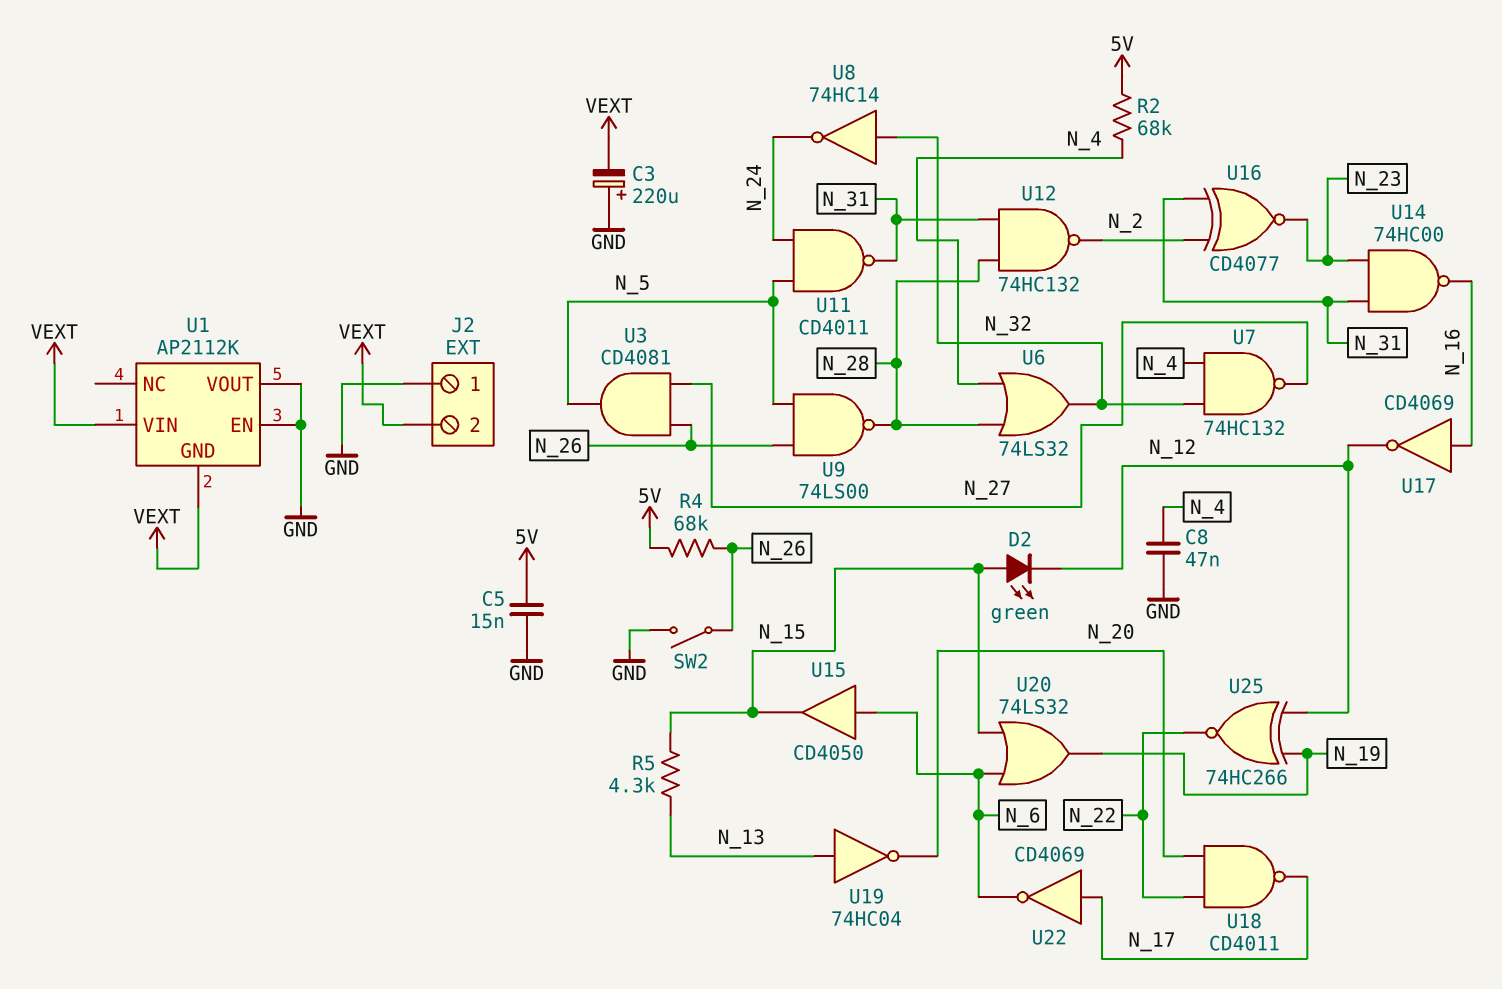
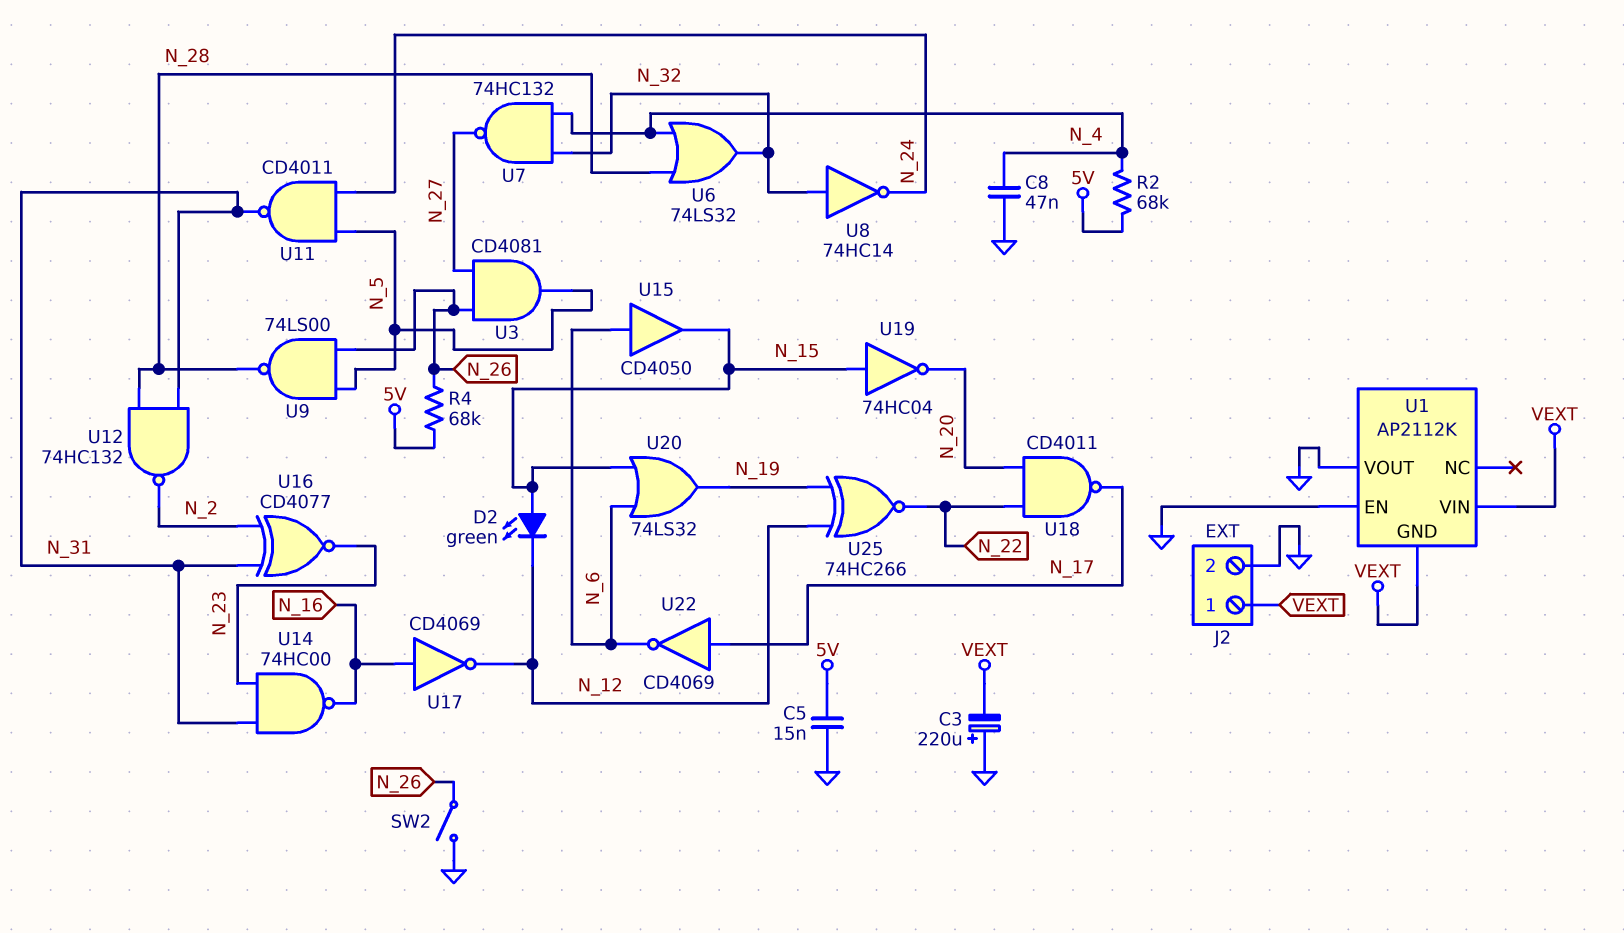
J2 pin 1: GND -> VEXT
J2 pin 2: VEXT -> GND
R5: 4.3k (N_13, N_15) -> none
U19: NOT 74HC04 (in N_13, out N_20) -> NOT 74HC04 (in N_15, out N_20)

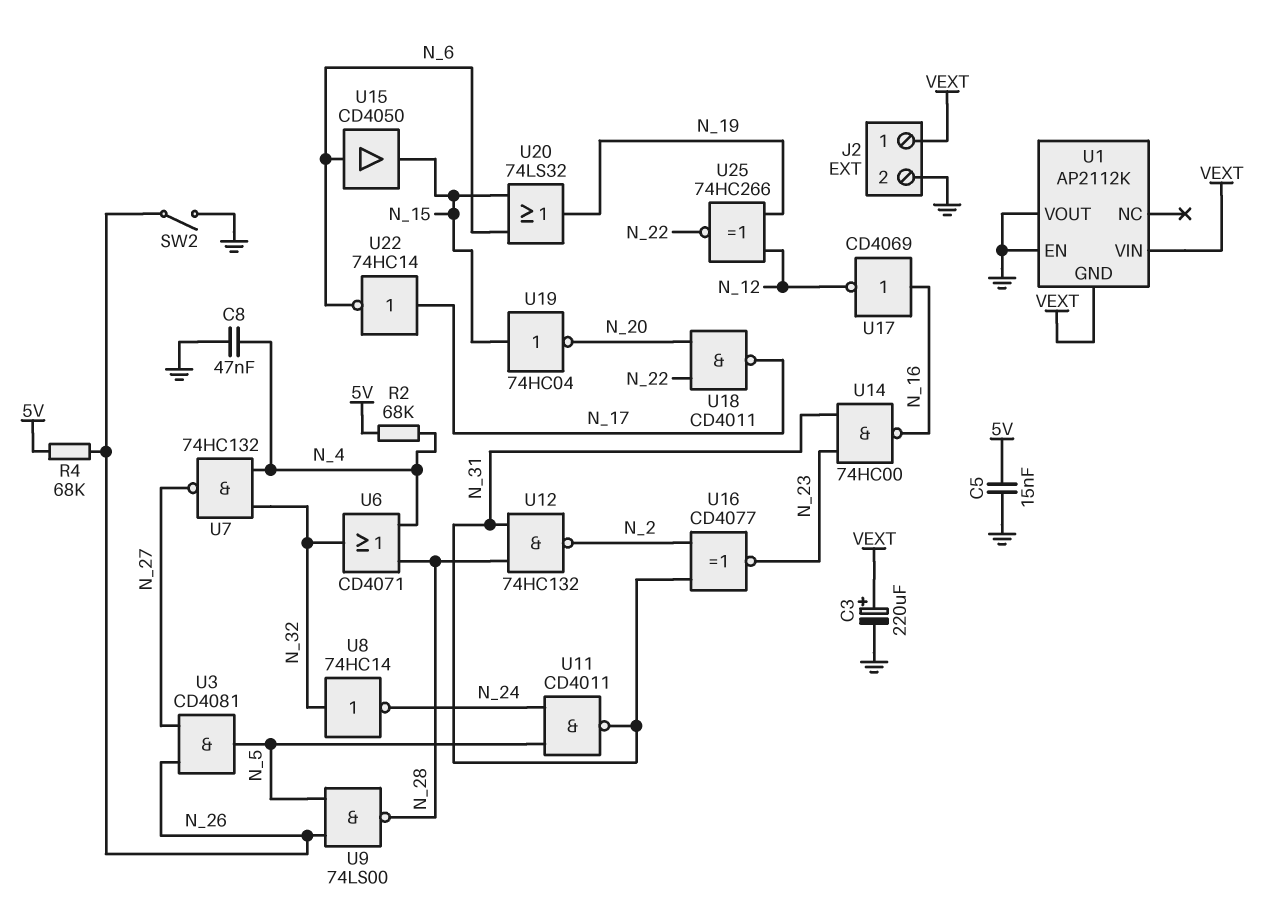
C3: 220uF (plus GND, minus VEXT) -> 220uF (plus VEXT, minus GND)
D2: LED green (A N_15, K N_12) -> none
U6: OR 74LS32 (in N_4, in N_28, out N_32) -> OR CD4071 (in N_4, in N_28, out N_32)
U22: NOT CD4069 (in N_17, out N_6) -> NOT 74HC14 (in N_17, out N_6)

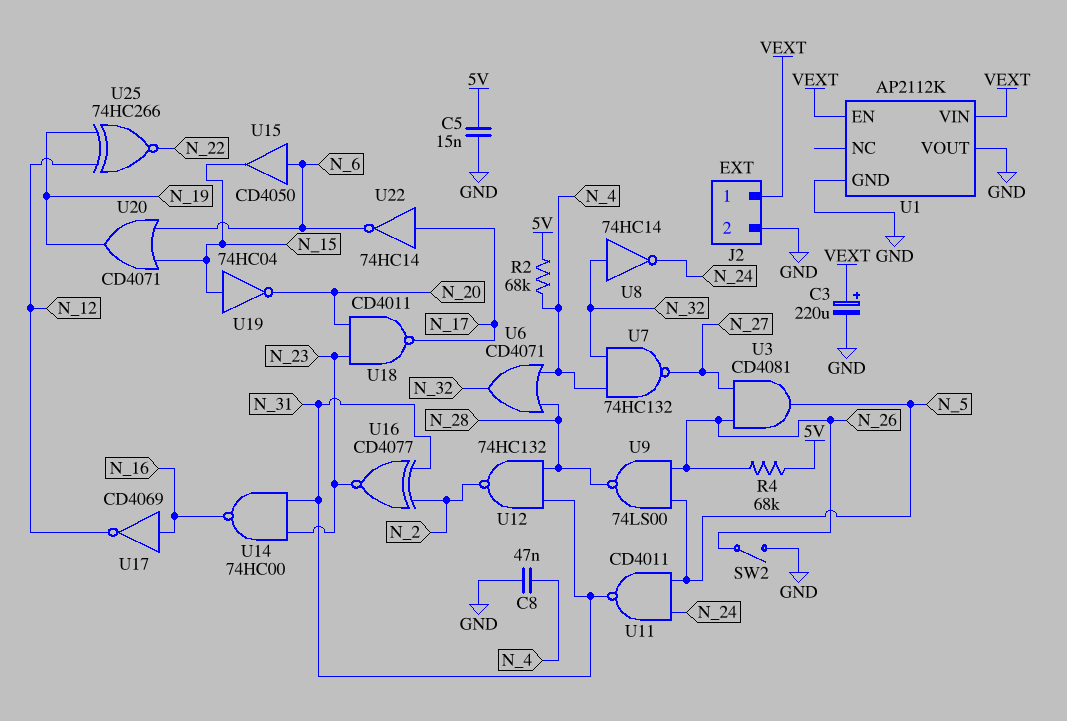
U1 pin EN: GND -> VEXT
U1 pin GND: VEXT -> GND
U18: NAND CD4011 (in N_20, in N_22, out N_17) -> NAND CD4011 (in N_20, in N_23, out N_17)
U20: OR 74LS32 (in N_6, in N_15, out N_19) -> OR CD4071 (in N_6, in N_15, out N_19)

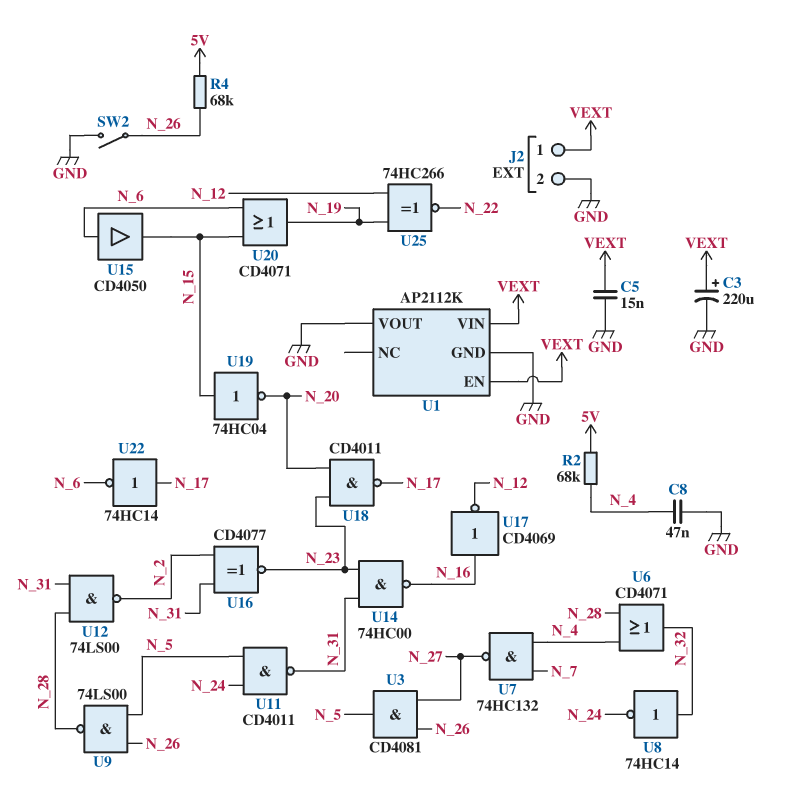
C5: 15nF (5V, GND) -> 15nF (GND, VEXT)
U7: NAND 74HC132 (in N_4, in N_32, out N_27) -> NAND 74HC132 (in N_4, in N_7, out N_27)
U12: NAND 74HC132 (in N_28, in N_31, out N_2) -> NAND 74LS00 (in N_28, in N_31, out N_2)

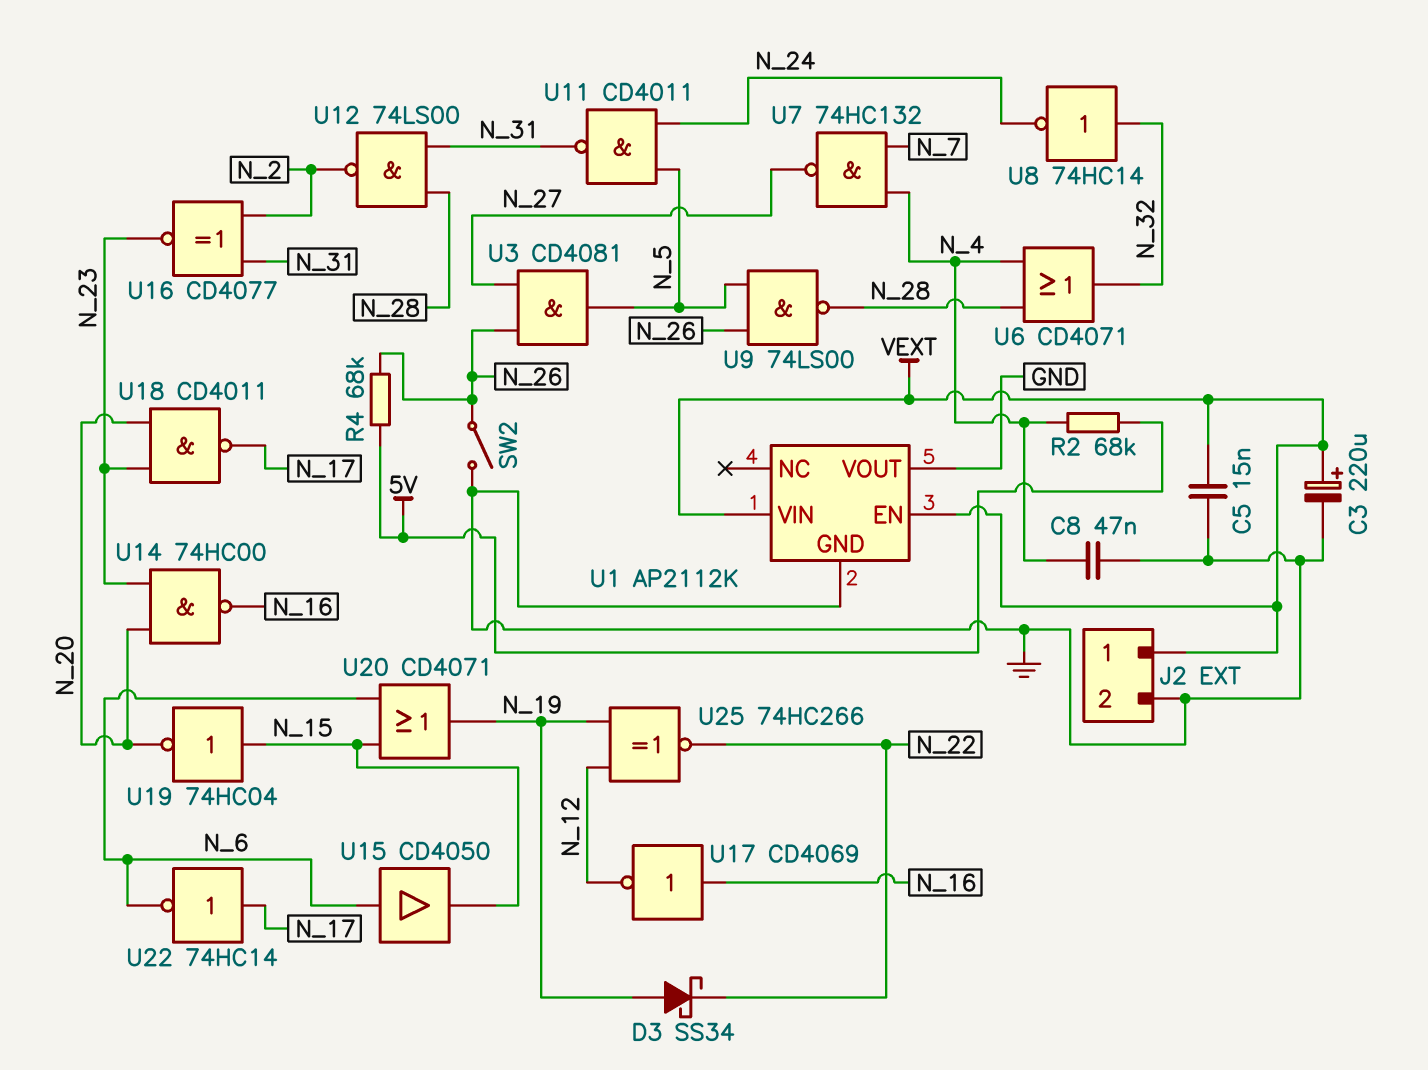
D3: none -> schottky SS34 (A N_19, K N_22)
U14: NAND 74HC00 (in N_23, in N_31, out N_16) -> NAND 74HC00 (in N_20, in N_23, out N_16)

